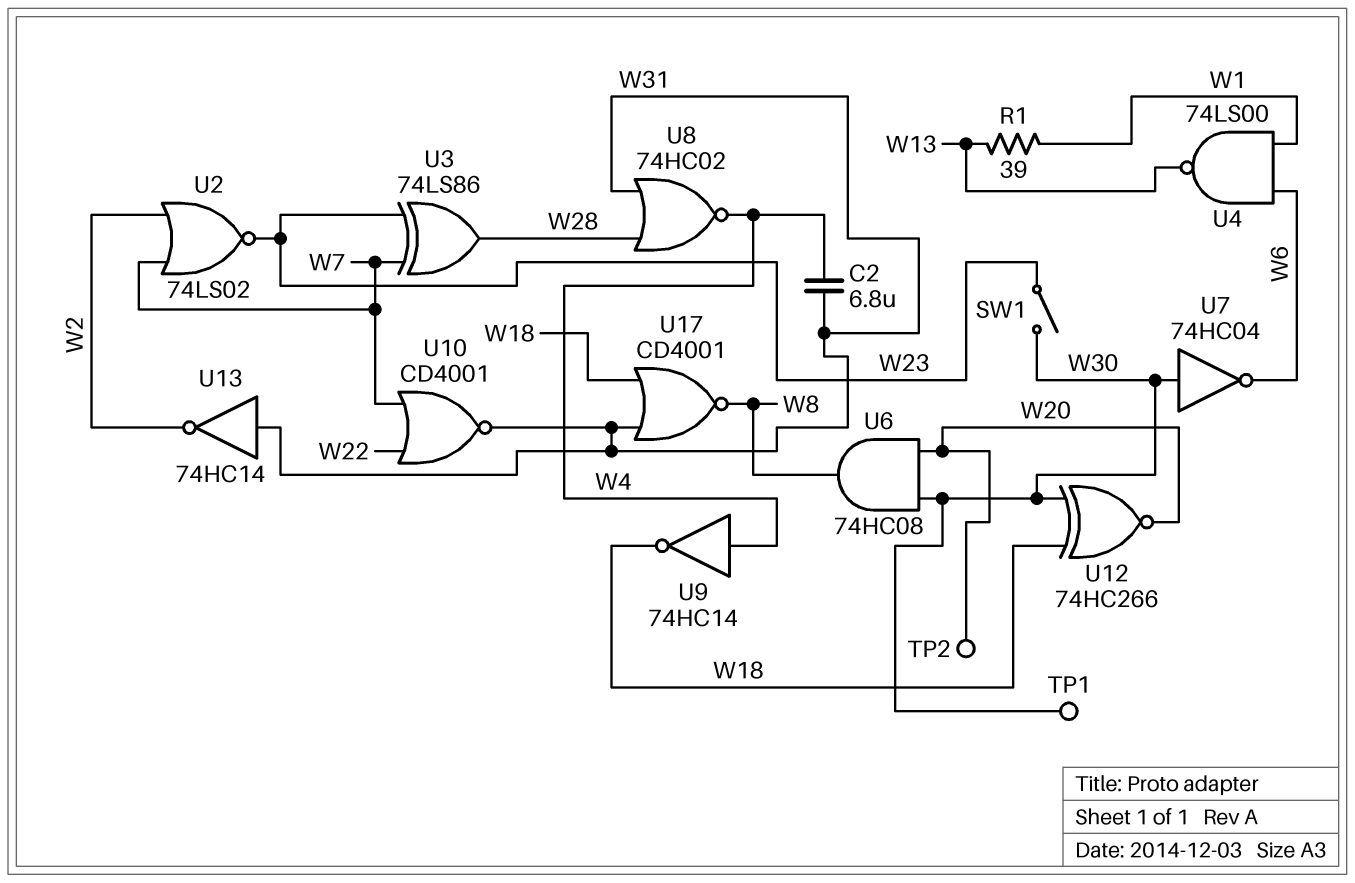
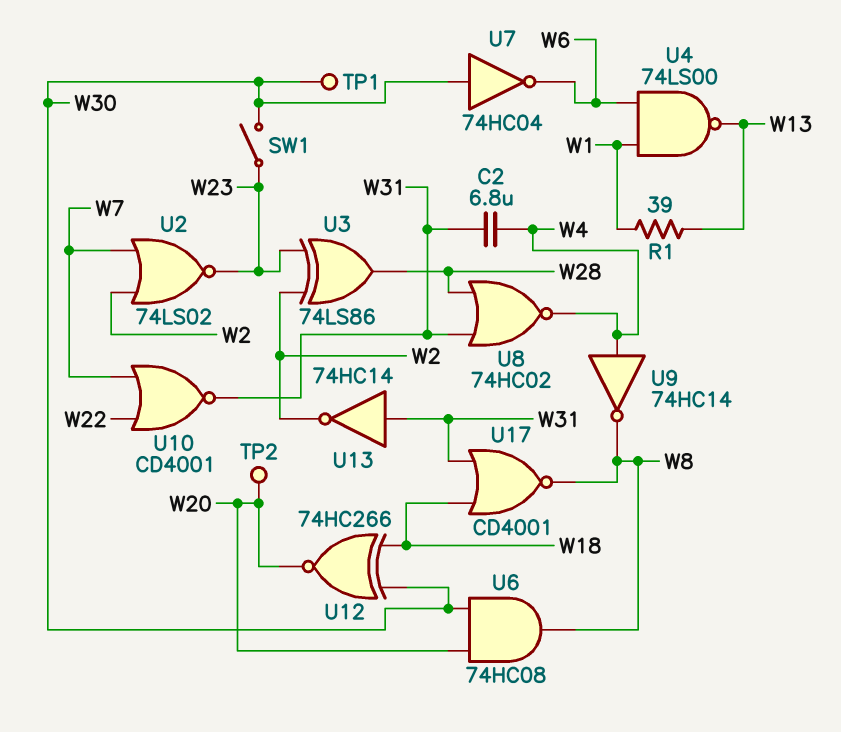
U3: XOR 74LS86 (in W7, in W23, out W28) -> XOR 74LS86 (in W2, in W23, out W28)
U9: NOT 74HC14 (in W4, out W18) -> NOT 74HC14 (in W4, out W8)

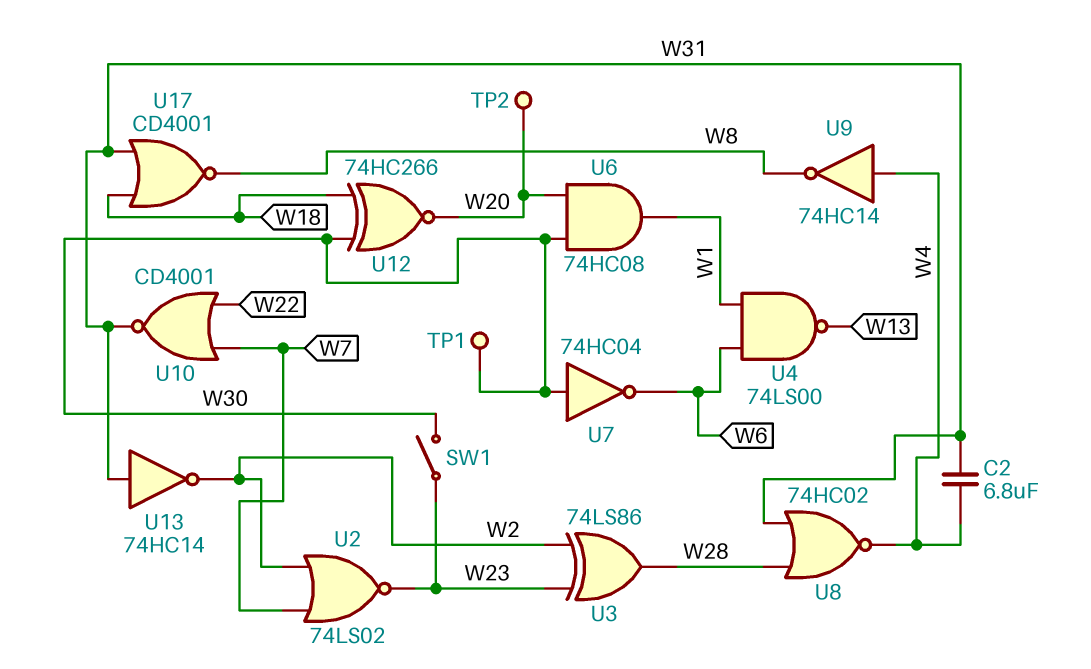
R1: 39 (W1, W13) -> none
U6: AND 74HC08 (in W20, in W30, out W8) -> AND 74HC08 (in W20, in W30, out W1)

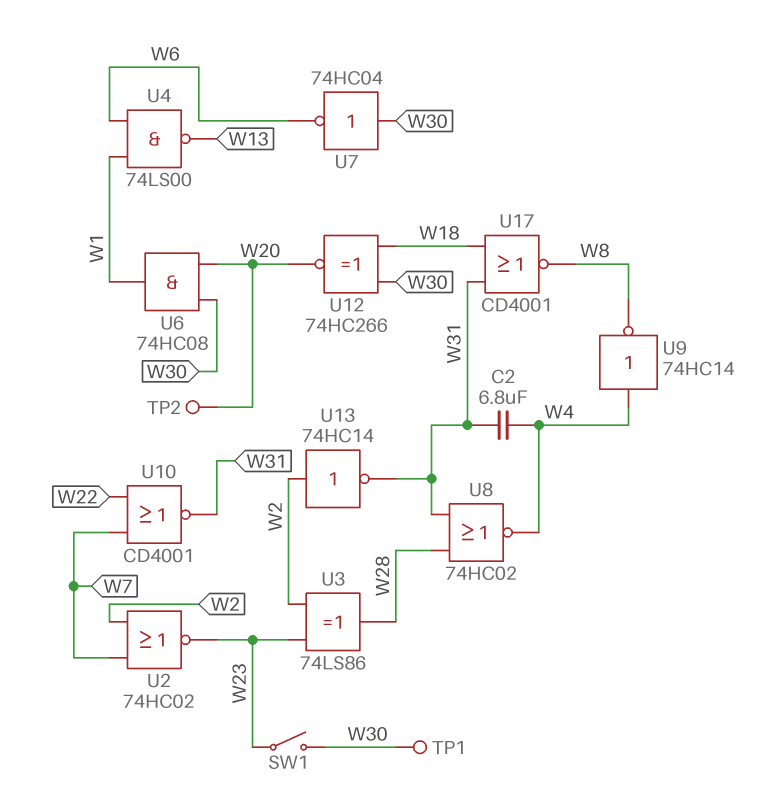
U2: NOR 74LS02 (in W2, in W7, out W23) -> NOR 74HC02 (in W2, in W7, out W23)
U13: NOT 74HC14 (in W31, out W2) -> NOT 74HC14 (in W2, out W31)

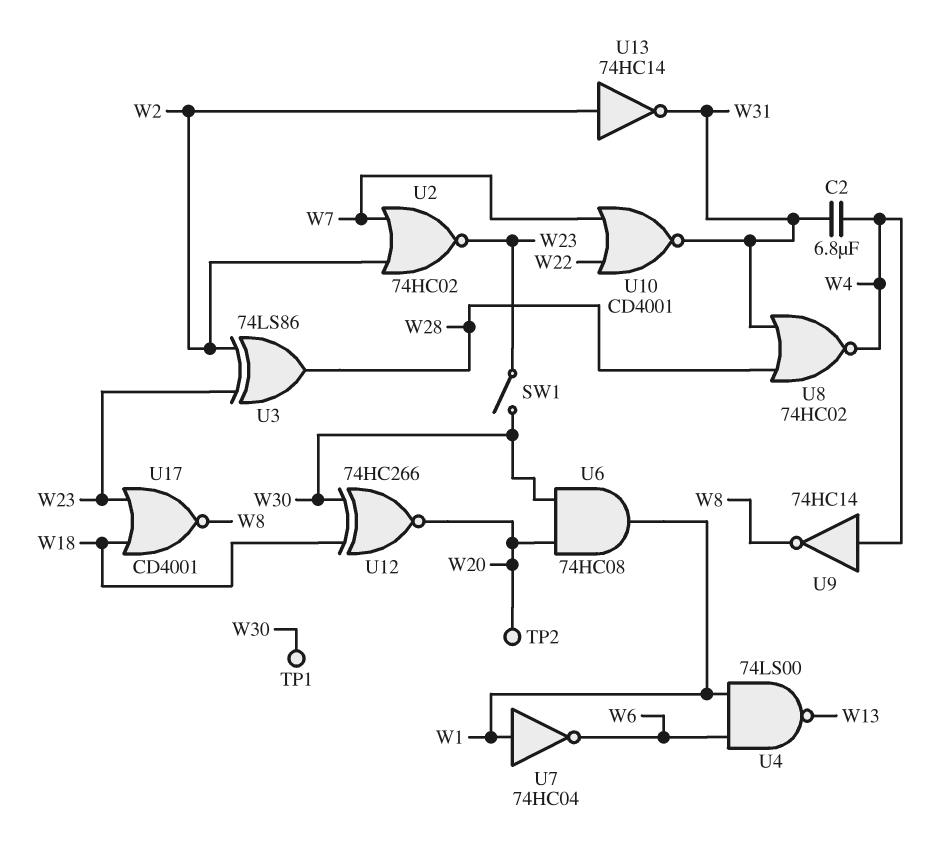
U7: NOT 74HC04 (in W30, out W6) -> NOT 74HC04 (in W1, out W6)
U17: NOR CD4001 (in W18, in W31, out W8) -> NOR CD4001 (in W18, in W23, out W8)

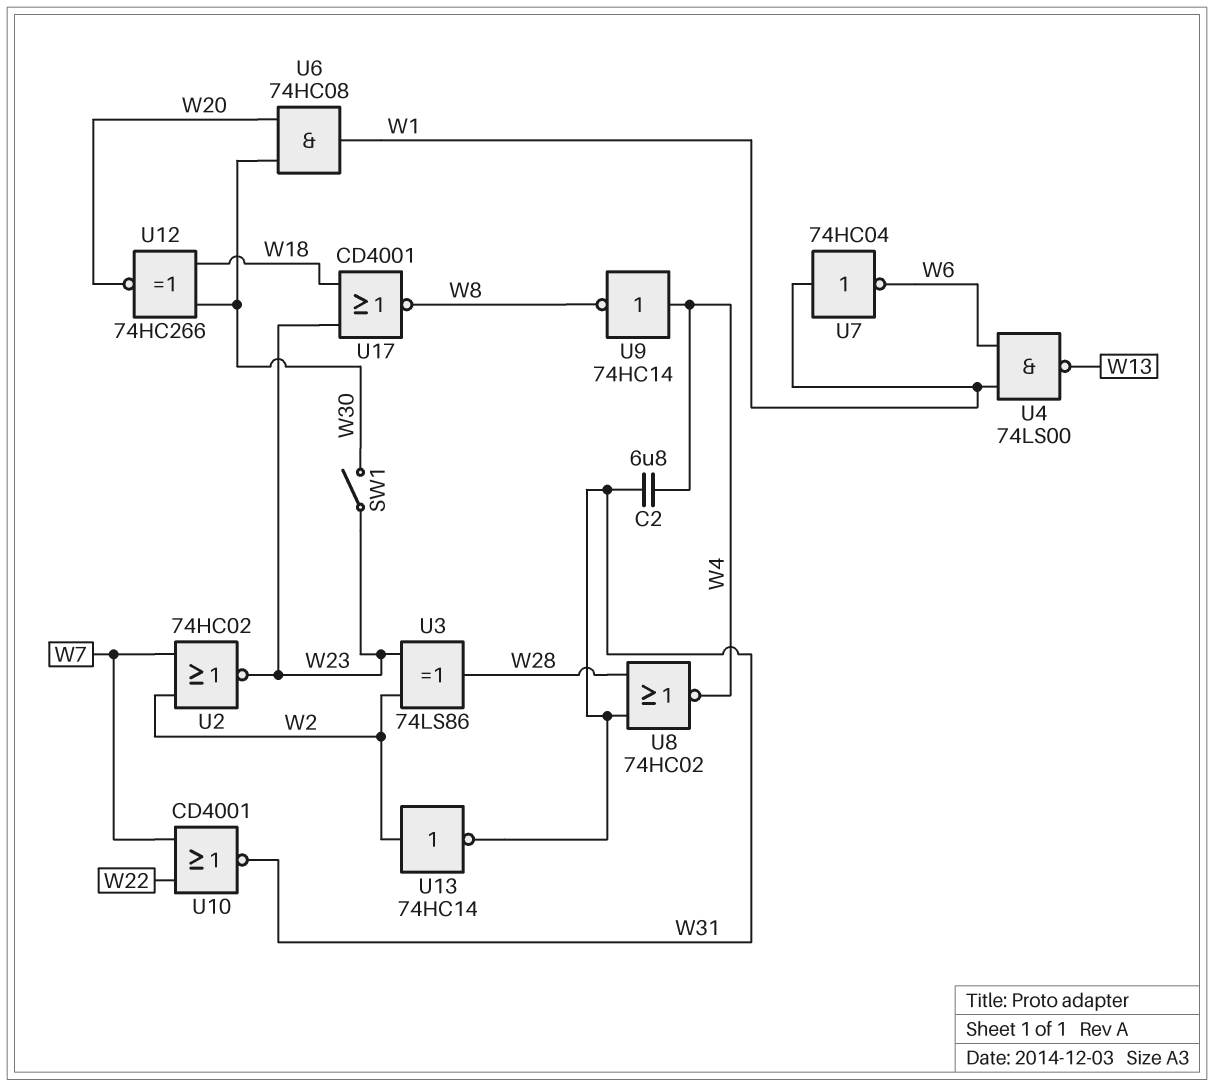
TP1: test point (W30) -> none
TP2: test point (W20) -> none

